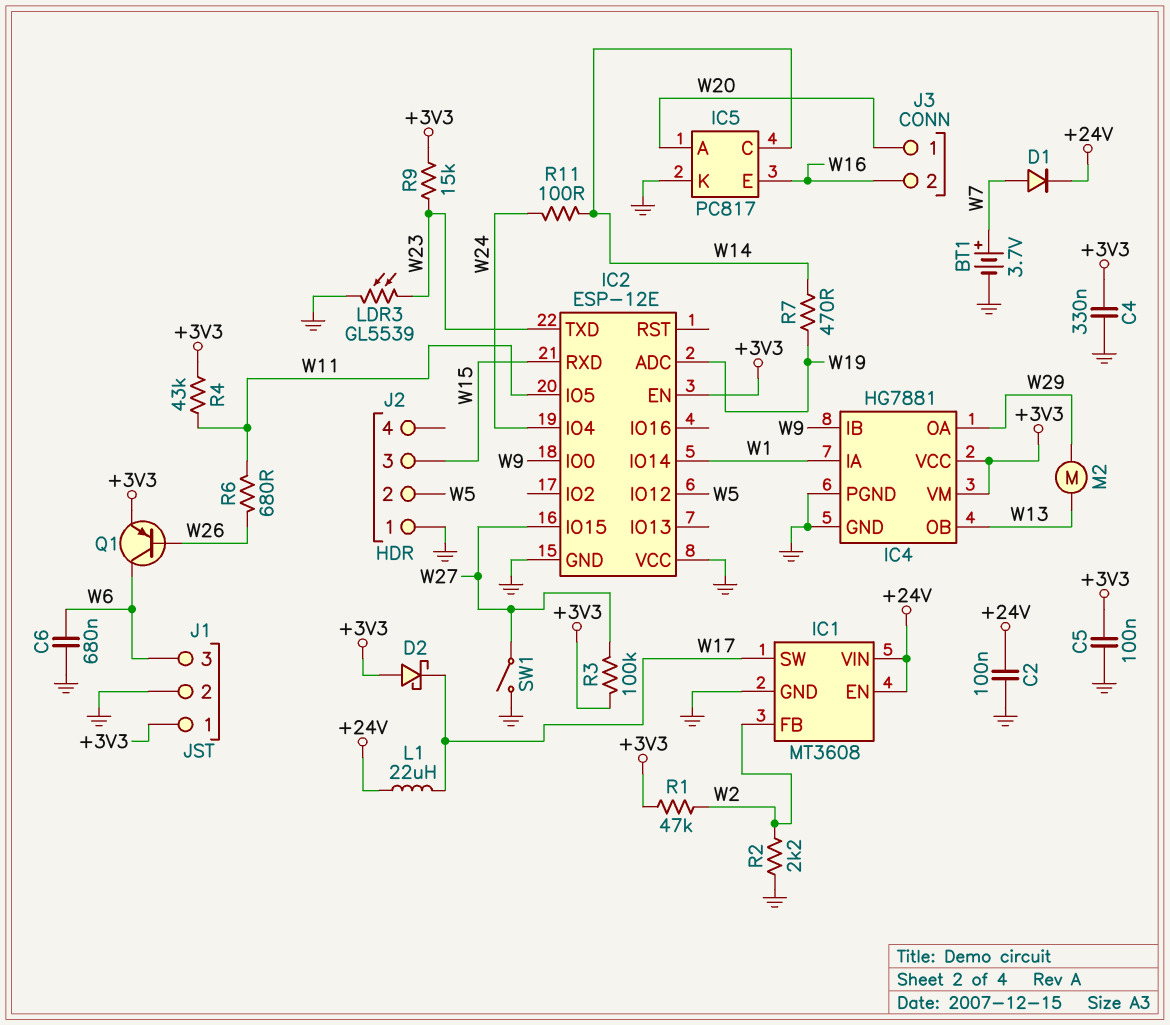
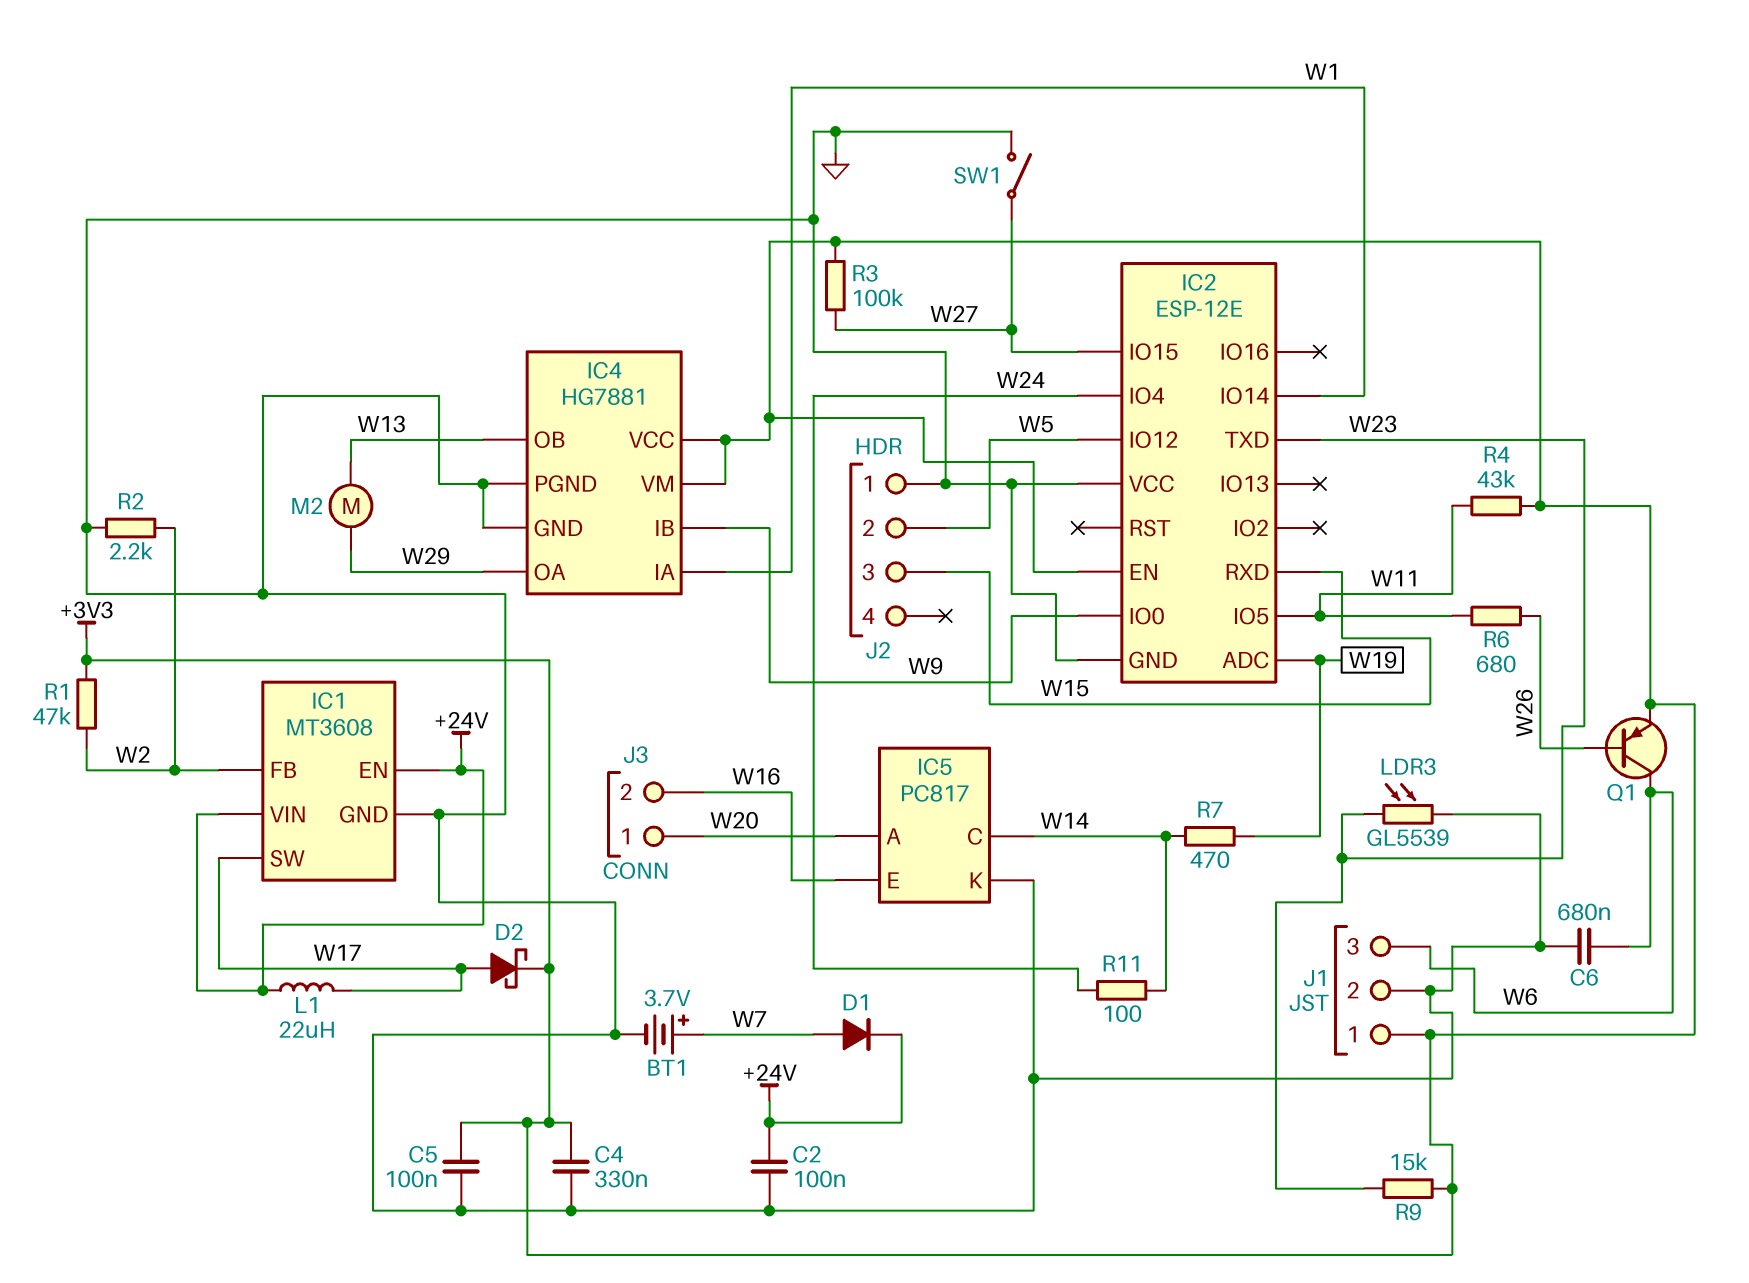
D2: schottky (A +3V3, K W17) -> schottky (A W17, K +3V3)

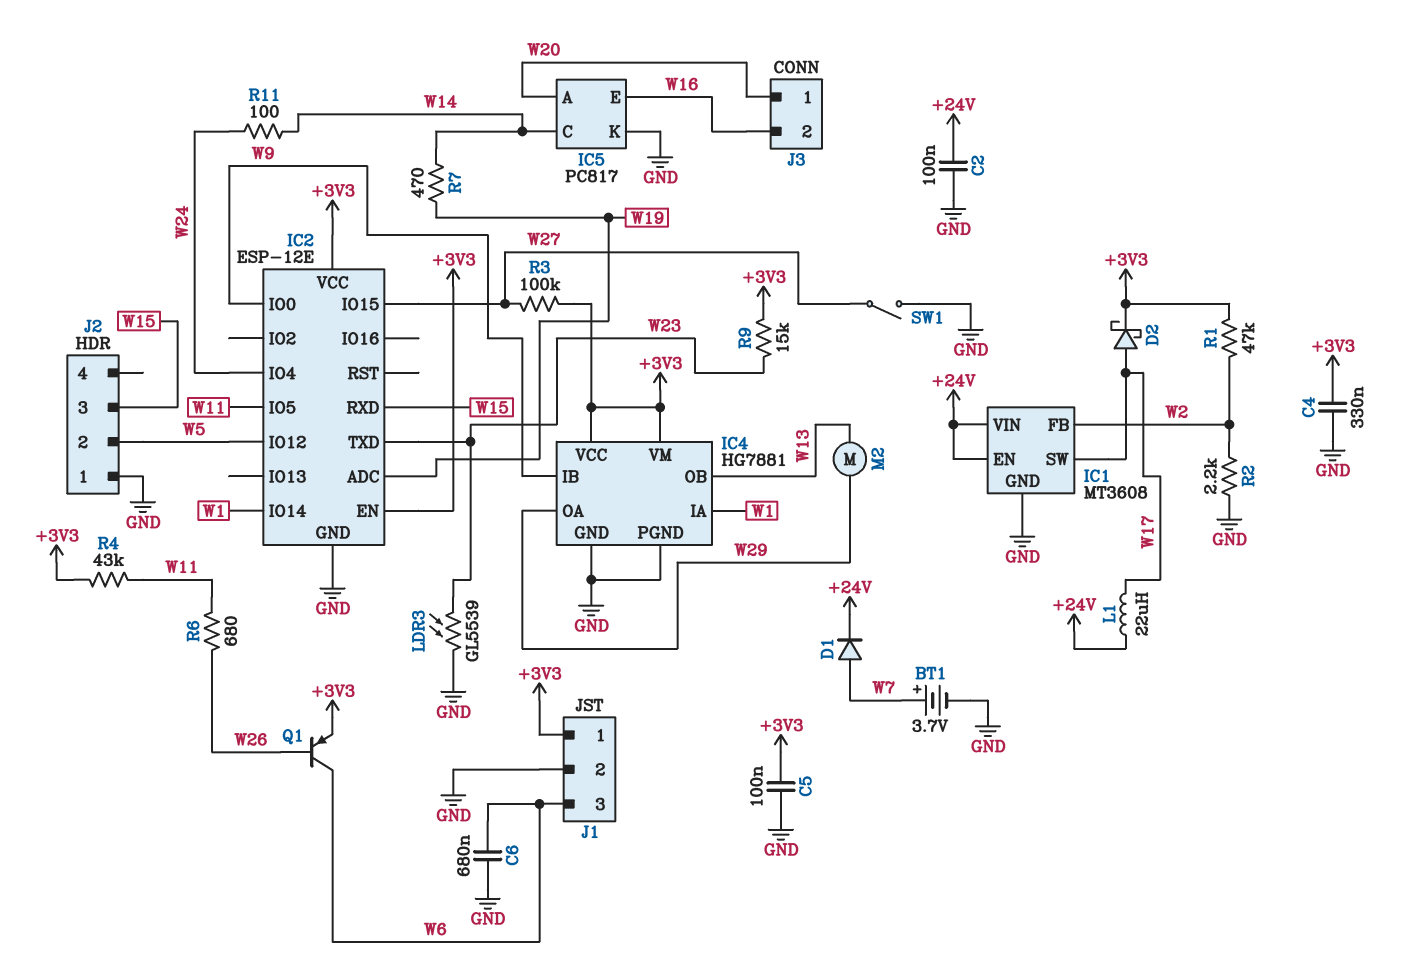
IC2 pin VCC: GND -> +3V3

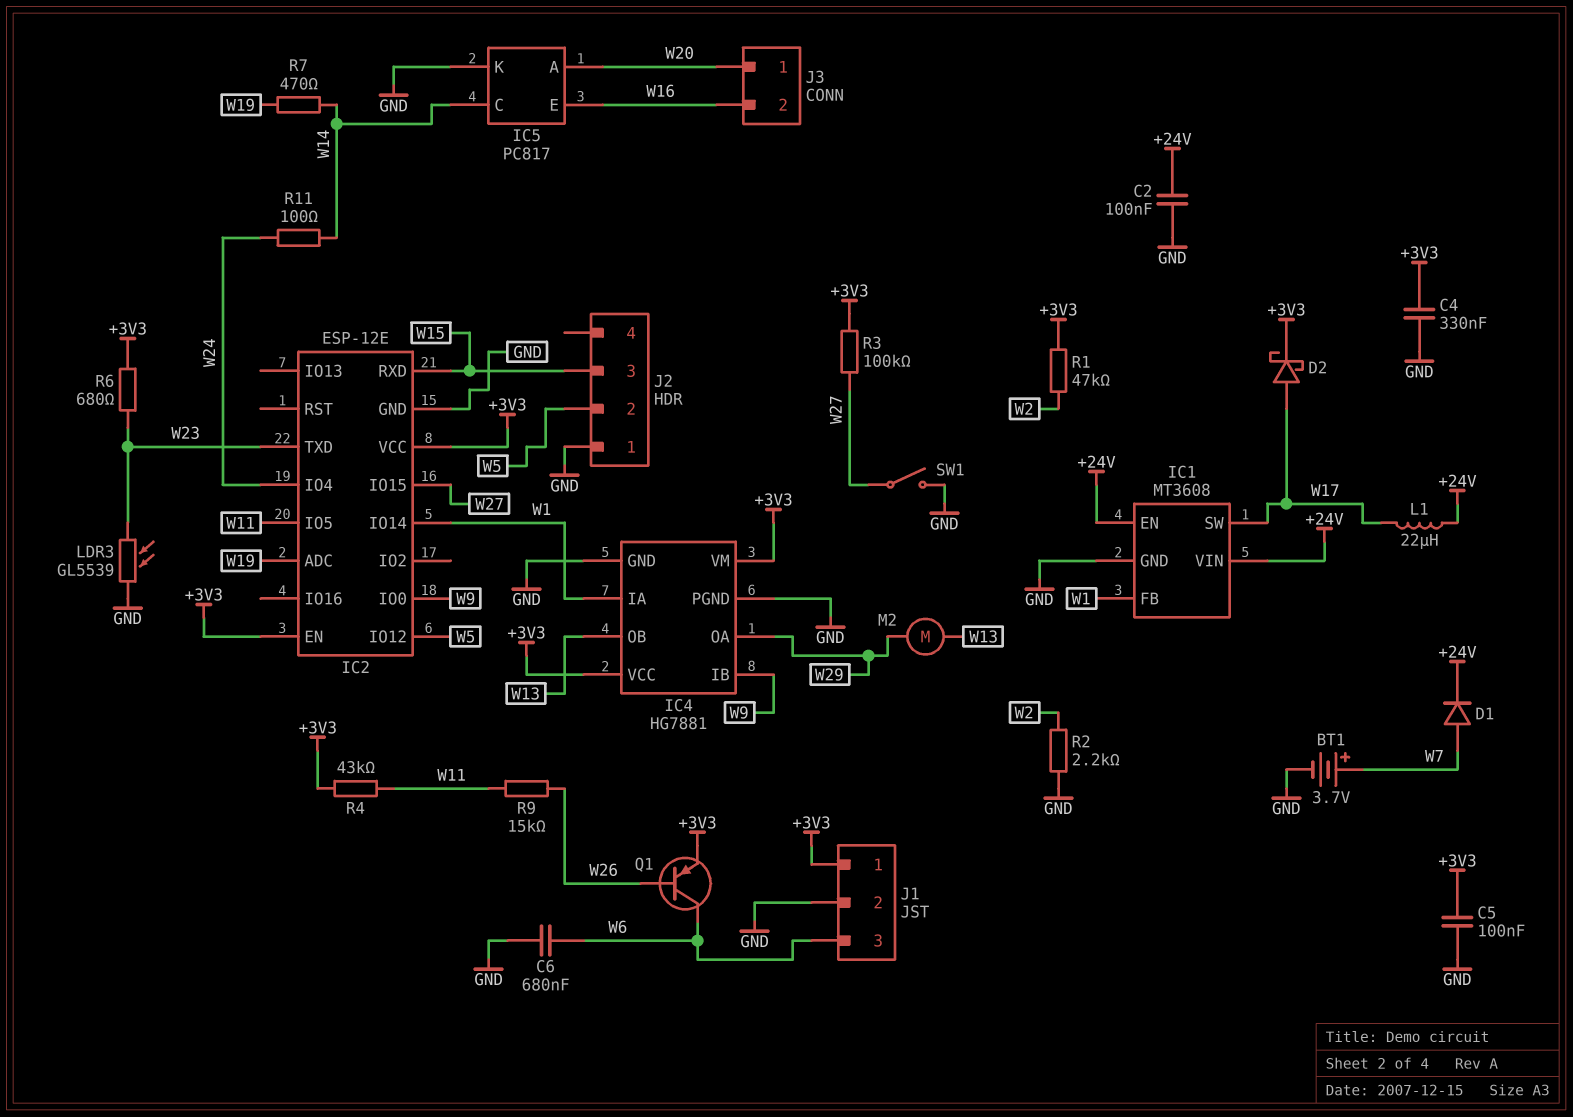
IC1 pin FB: W2 -> W1
R6: 680 (W11, W26) -> 680 (+3V3, W23)
R9: 15k (+3V3, W23) -> 15k (W11, W26)

